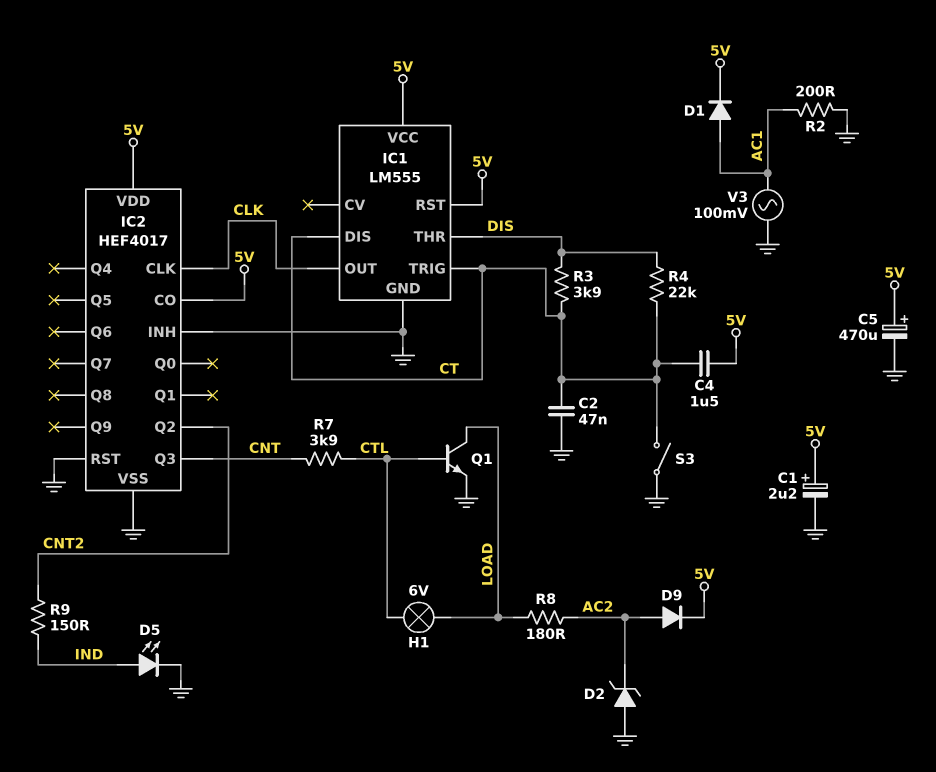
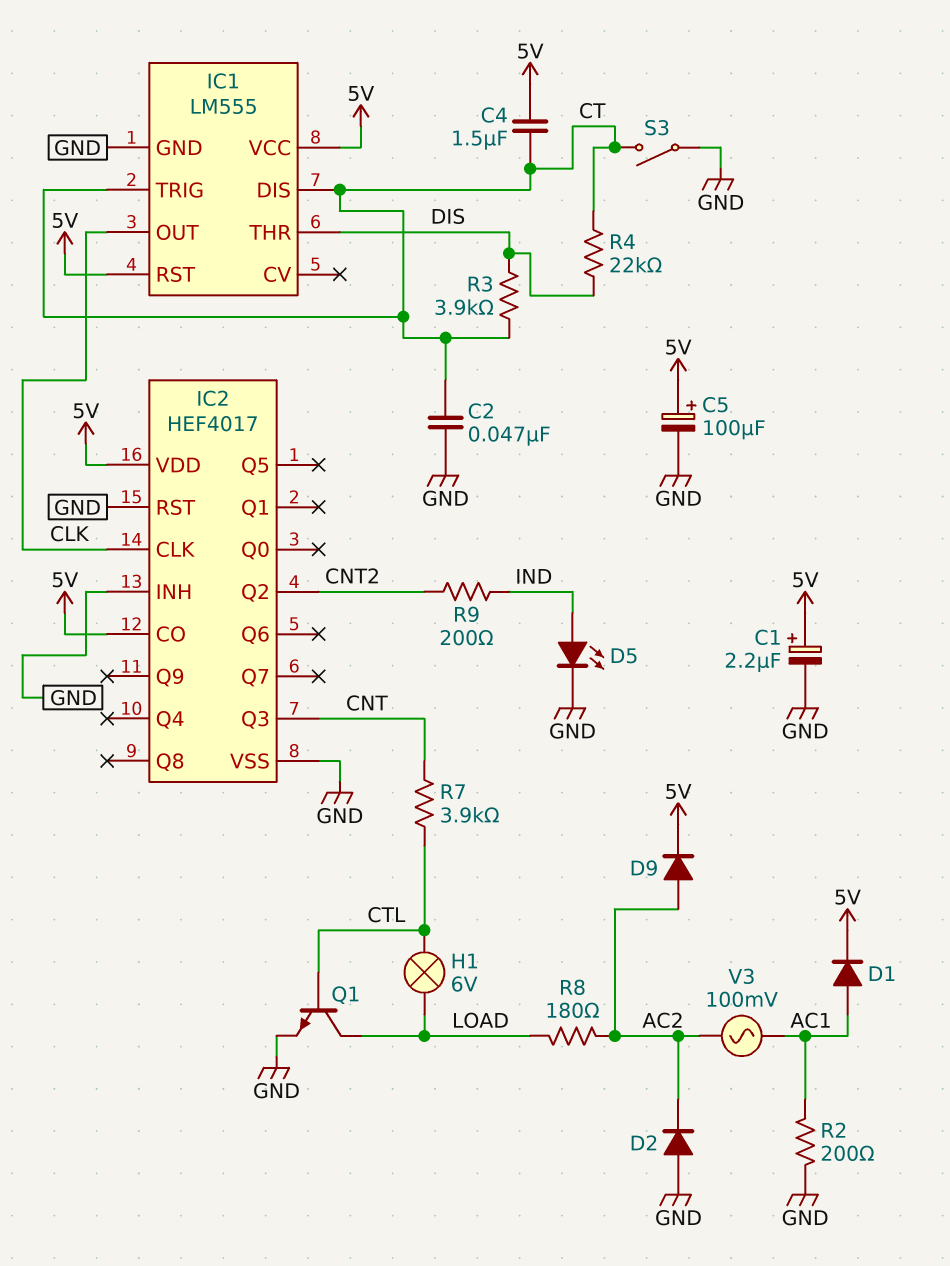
C5: 470uF (plus 5V, minus GND) -> 100uF (plus 5V, minus GND)
D2: zener (A GND, K AC2) -> diode (A GND, K AC2)
R9: 150 (CNT2, IND) -> 200 (CNT2, IND)
V3: AC 100mV (AC1, GND) -> AC 100mV (AC1, AC2)

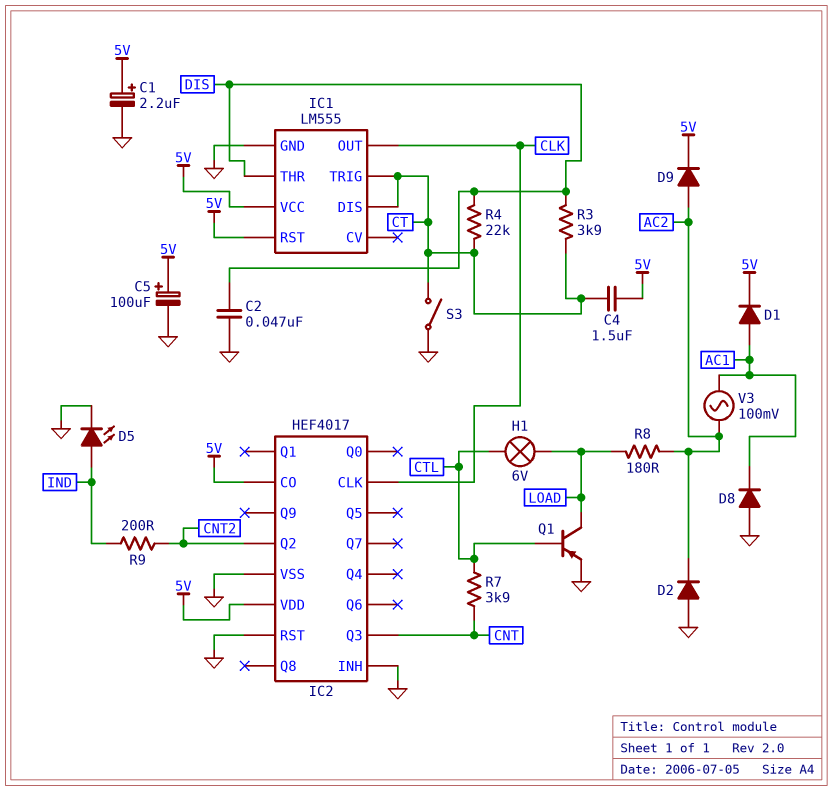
C2: 47nF (CT, GND) -> 47nF (DIS, GND)
D8: none -> diode (A GND, K AC1)
Q1: NPN (B CTL, C LOAD, E GND) -> PNP (B CTL, C LOAD, E GND)
R2: 200 (AC1, GND) -> none

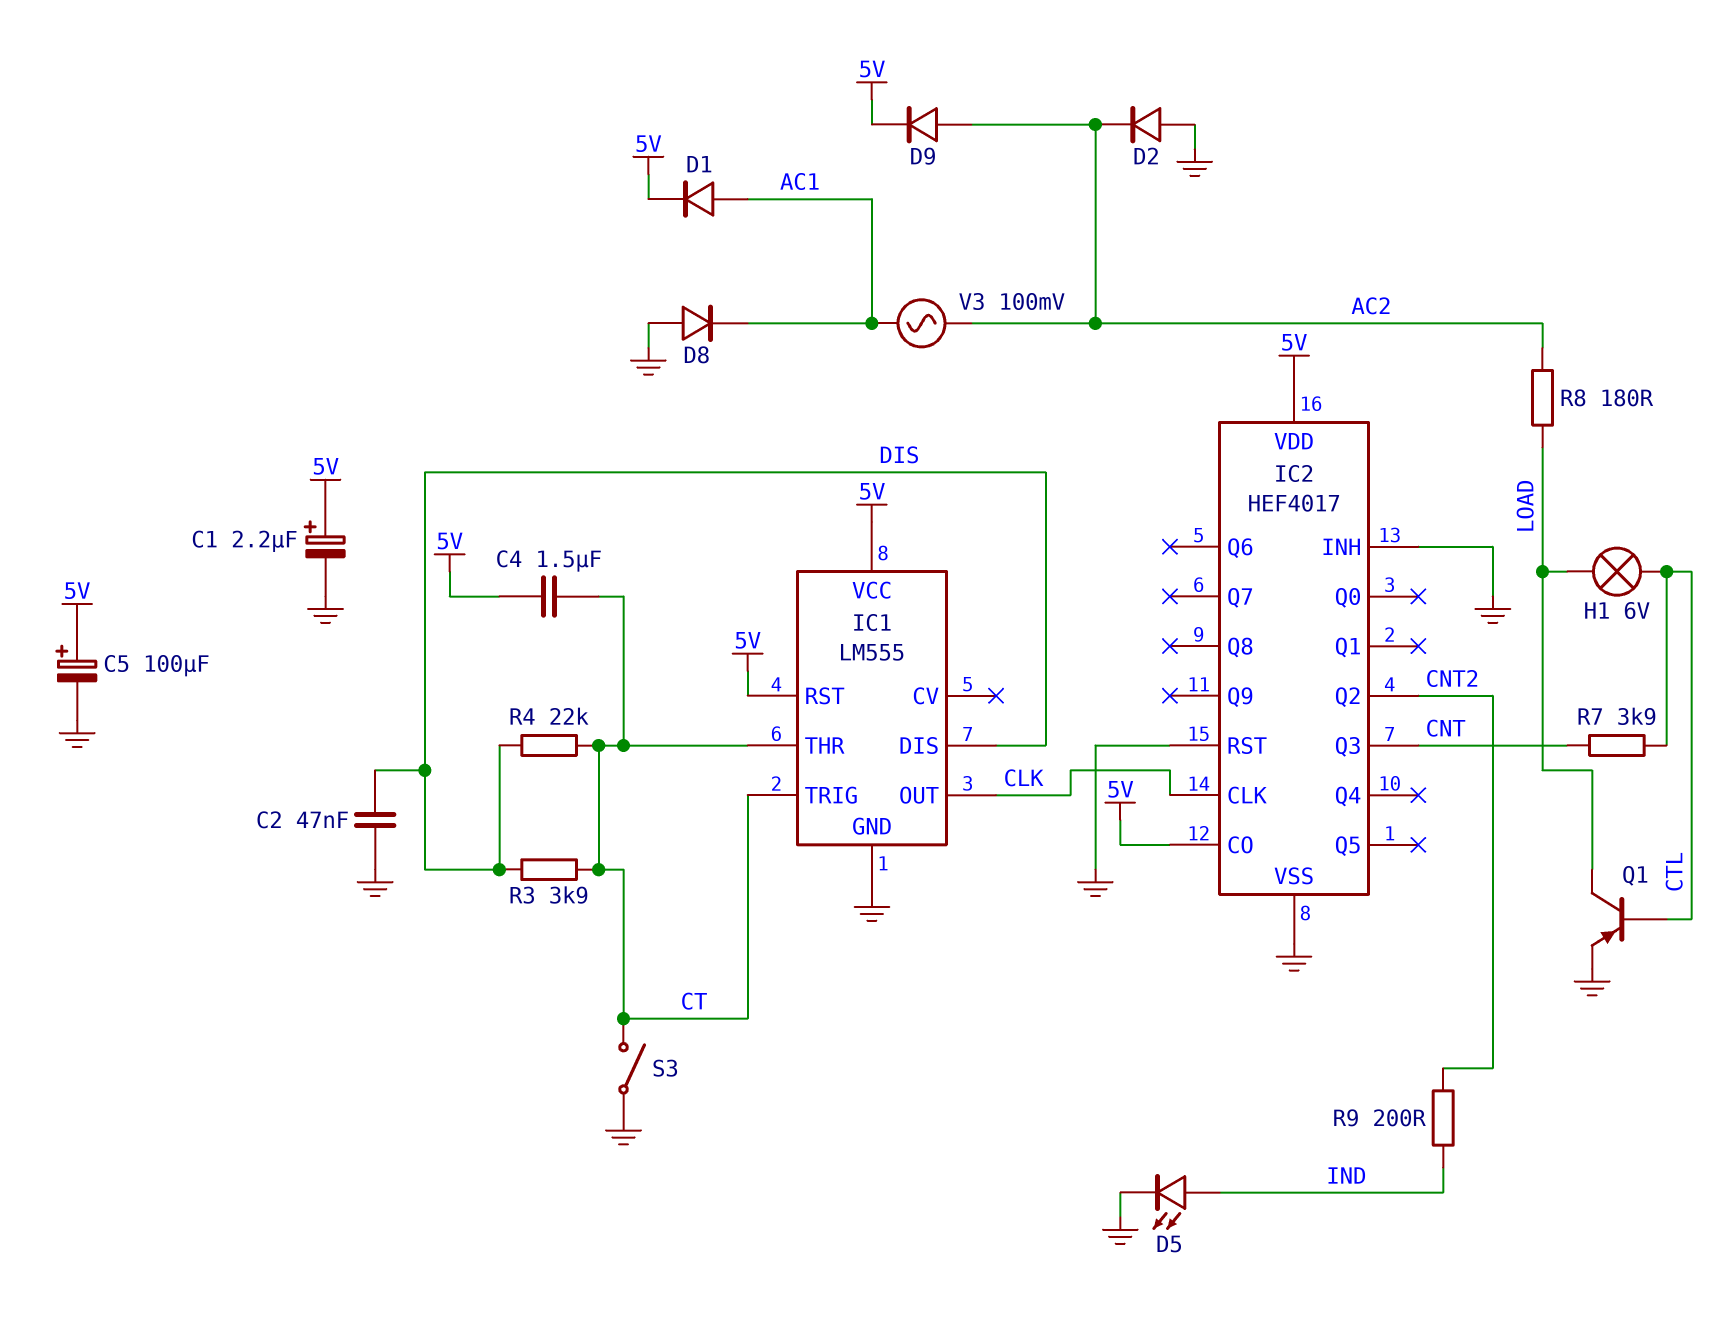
IC1 pin DIS: CT -> DIS
IC1 pin THR: DIS -> CT

